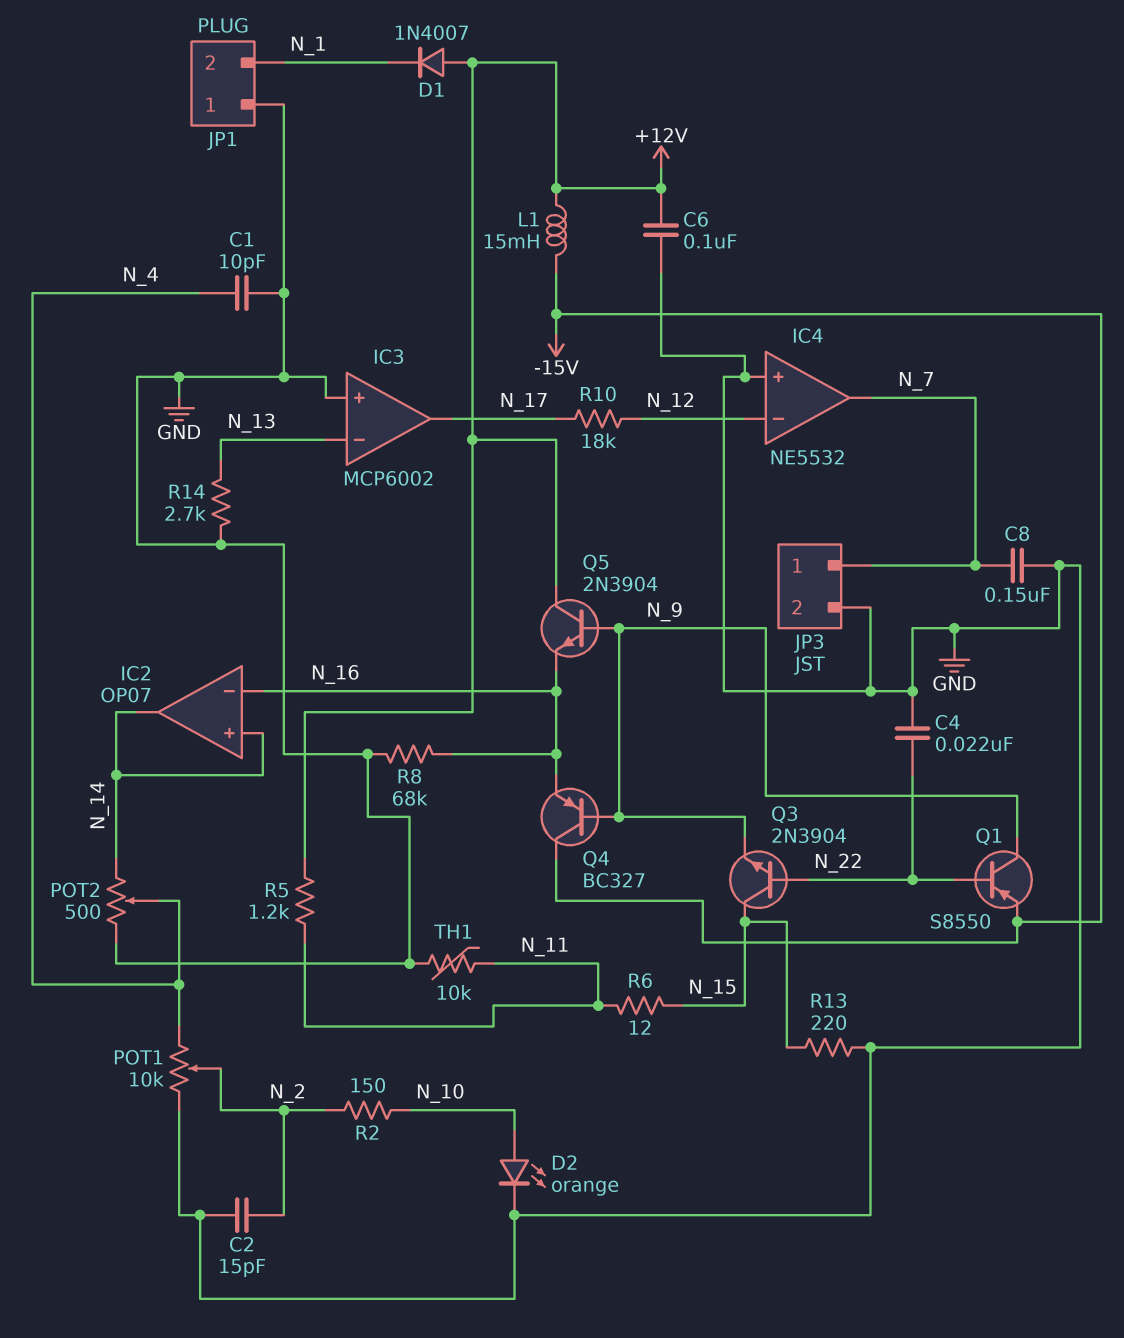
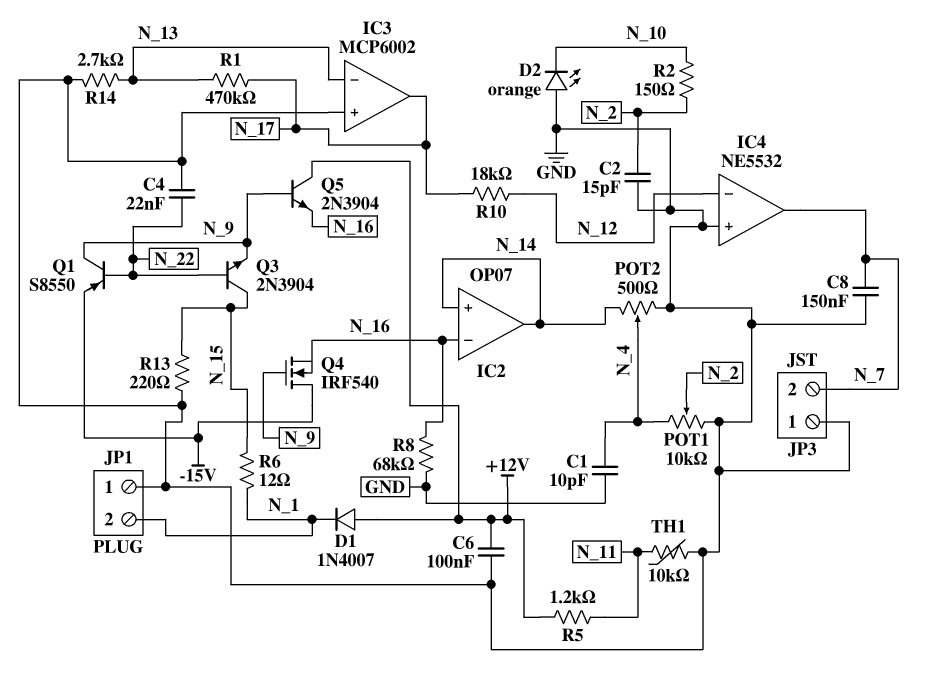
D2: LED orange (A N_10, K GND) -> LED orange (A GND, K N_10)
JP3 pin 1: N_7 -> GND
JP3 pin 2: GND -> N_7
L1: 15mH (+12V, -15V) -> none
Q4: PNP BC327 (B N_9, C -15V, E N_16) -> NMOS IRF540 (G N_9, D -15V, S N_16)
R1: none -> 470k (N_13, N_17)
R6: 12 (N_11, N_15) -> 12 (N_1, N_15)

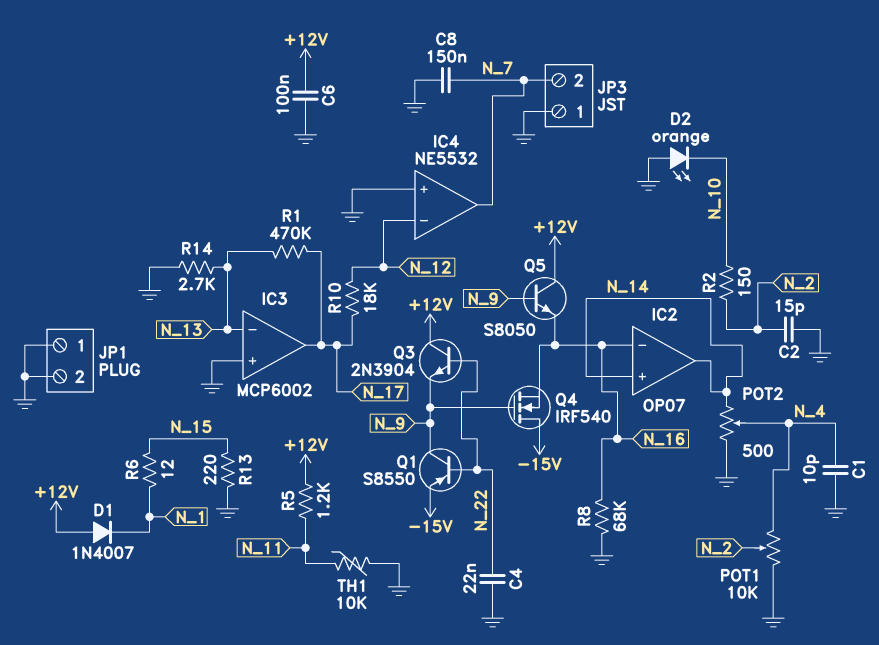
JP1 pin 2: N_1 -> GND
Q3: NPN 2N3904 (B N_22, C N_15, E N_9) -> NPN 2N3904 (B N_22, C +12V, E N_9)
Q5: NPN 2N3904 (B N_9, C +12V, E N_16) -> NPN S8050 (B N_9, C +12V, E N_16)

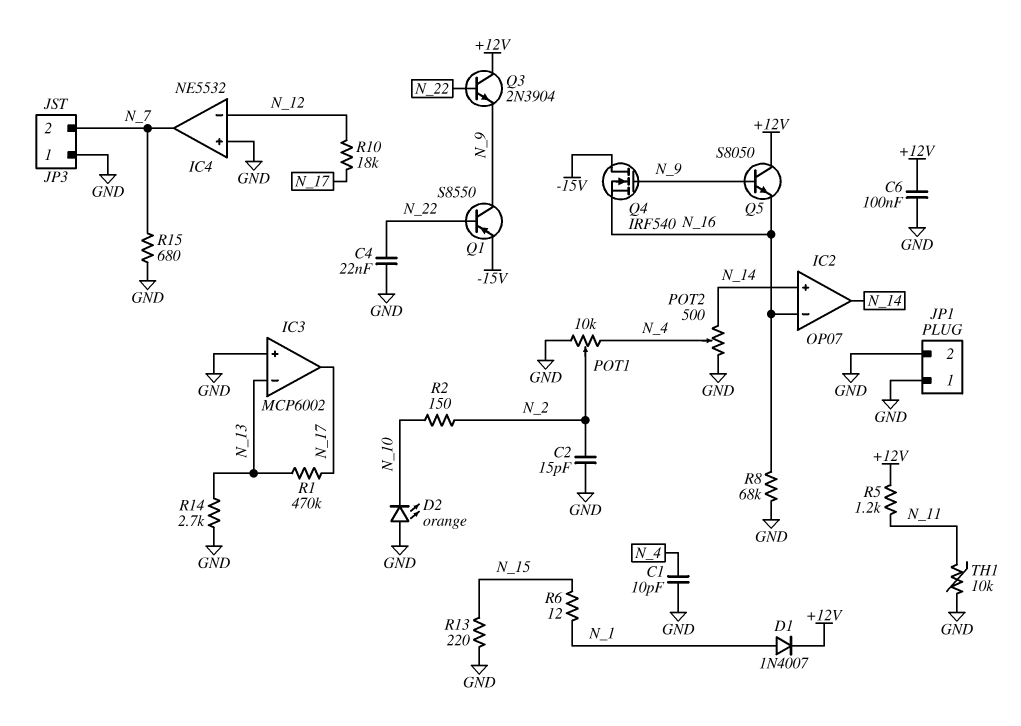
C8: 150nF (GND, N_7) -> none
D1: diode 1N4007 (A +12V, K N_1) -> diode 1N4007 (A N_1, K +12V)
R15: none -> 680 (GND, N_7)

